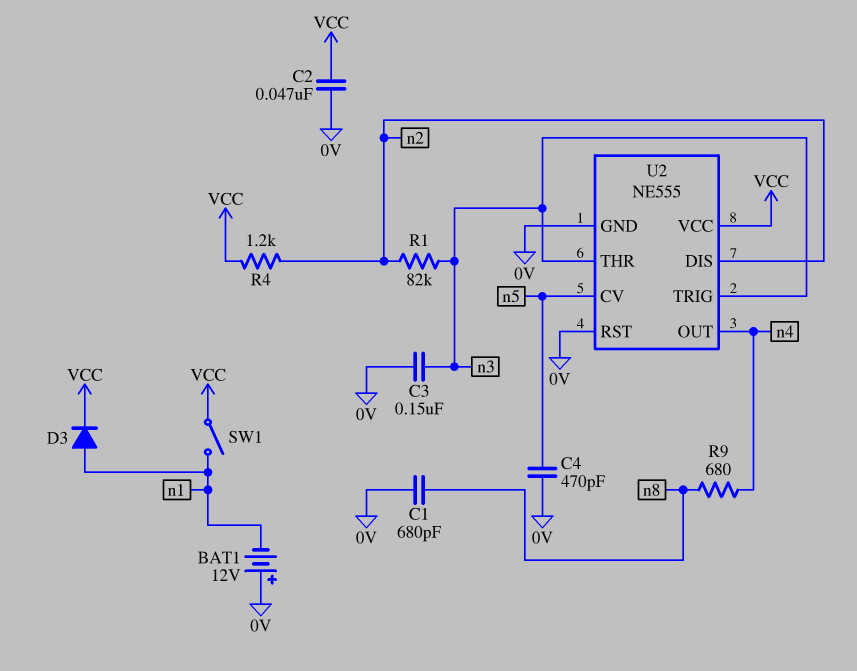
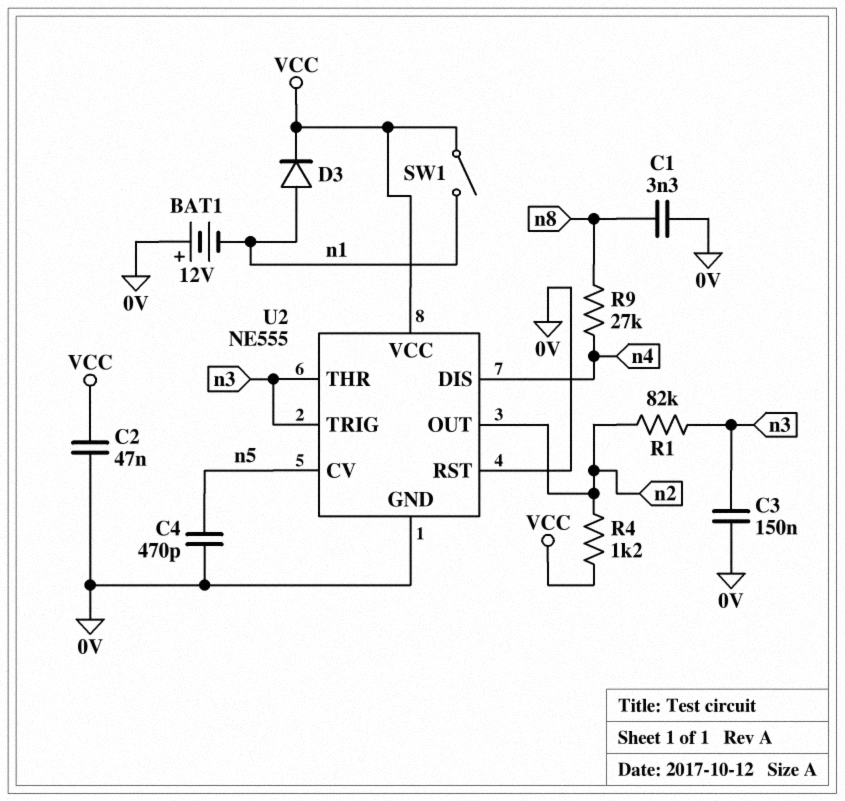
C1: 680pF (0V, n8) -> 3.3nF (0V, n8)
R9: 680 (n4, n8) -> 27k (n4, n8)
U2 pin DIS: n2 -> n4
U2 pin OUT: n4 -> n2

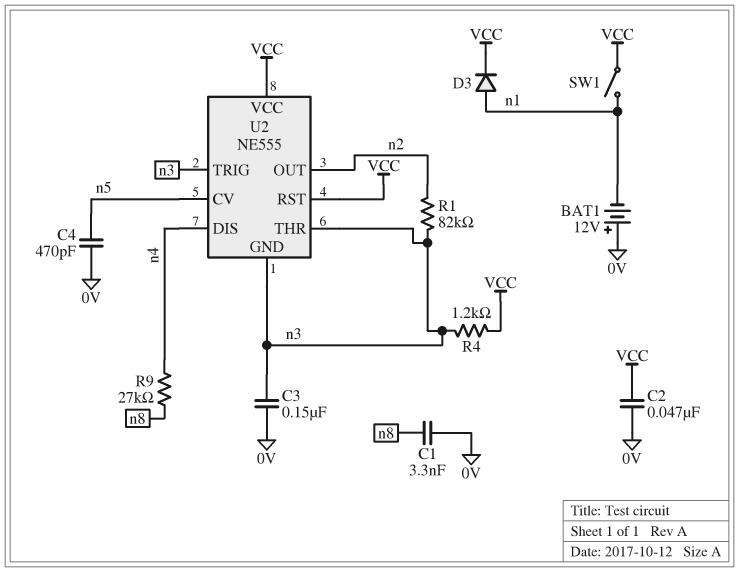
R4: 1.2k (VCC, n2) -> 1.2k (VCC, n3)
U2 pin GND: 0V -> n3
U2 pin RST: 0V -> VCC

